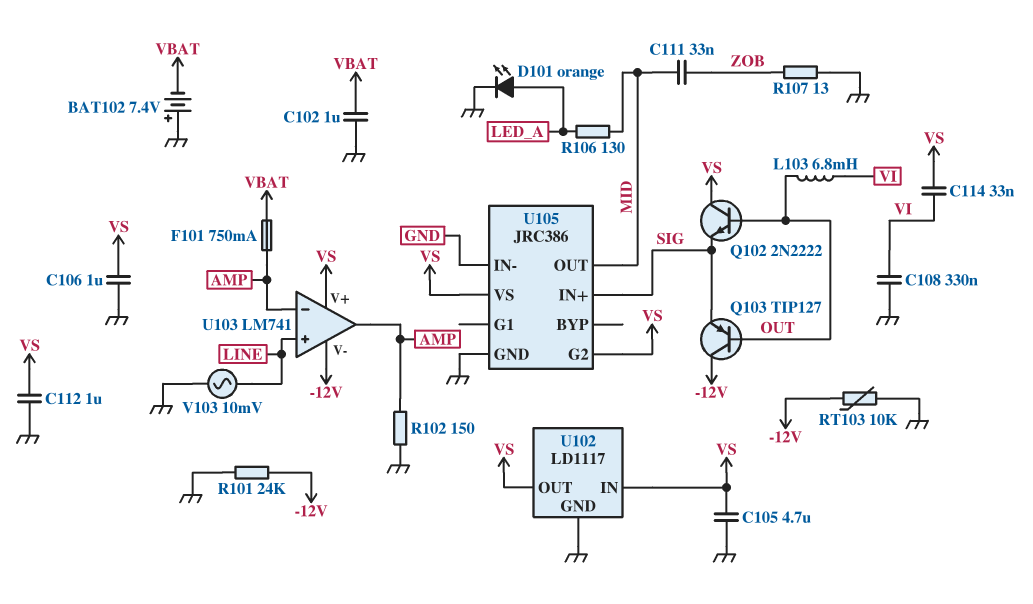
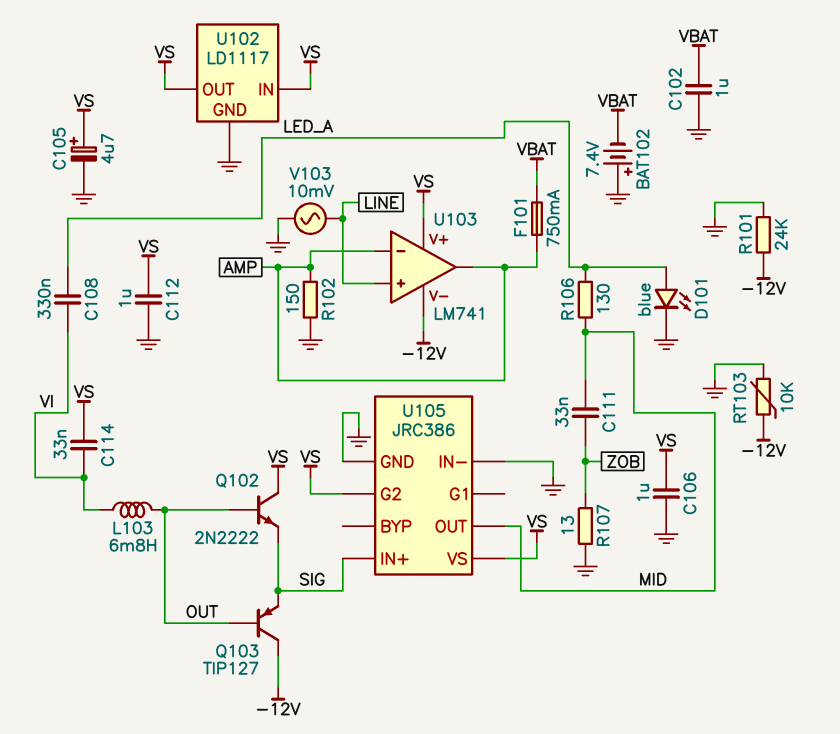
C105: 4.7uF (GND, VS) -> 4.7uF (plus VS, minus GND)
C108: 330nF (GND, VI) -> 330nF (LED_A, VI)
D101: LED orange (A LED_A, K GND) -> LED blue (A LED_A, K GND)

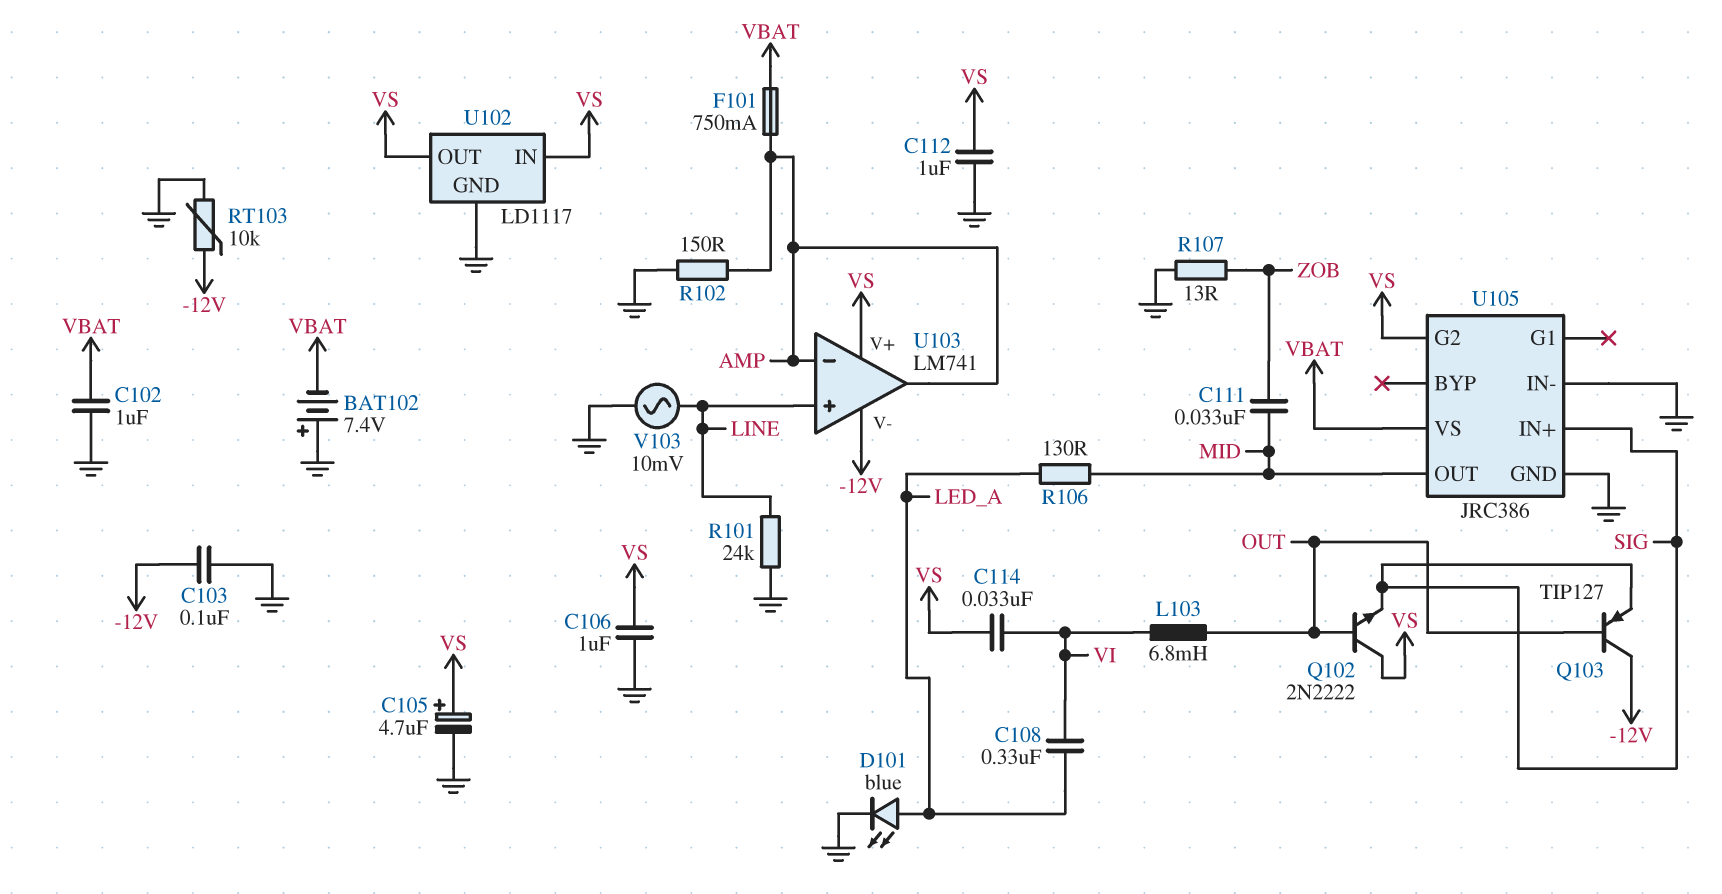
C103: none -> 100nF (-12V, GND)
R101: 24k (-12V, GND) -> 24k (GND, LINE)
U105 pin VS: VS -> VBAT

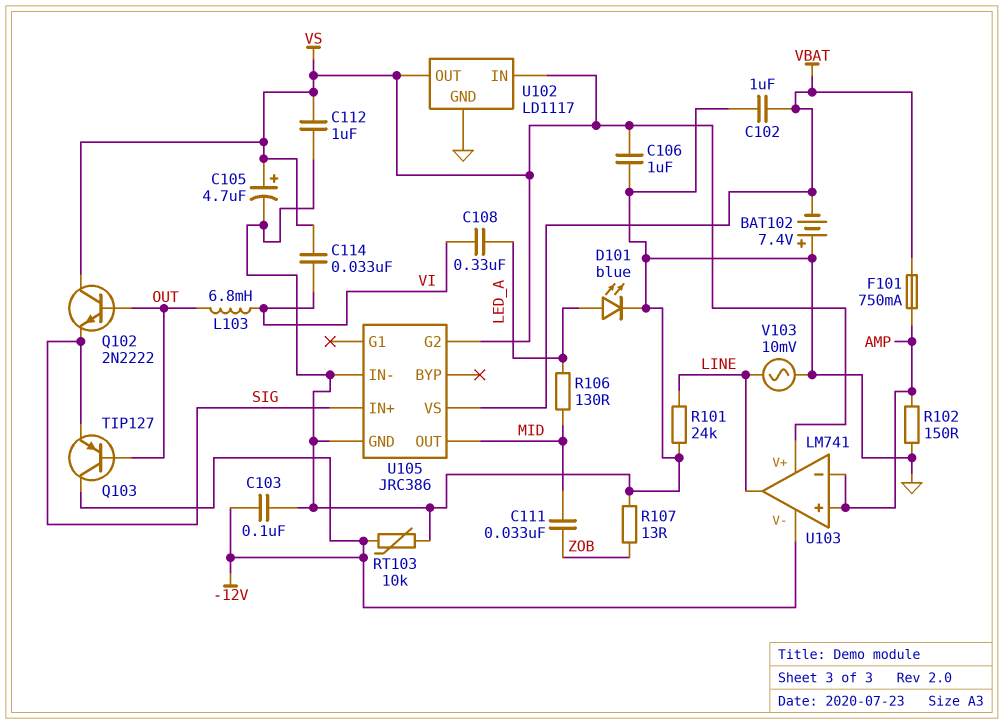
U103 pin in+: LINE -> AMP
U103 pin out: AMP -> LINE

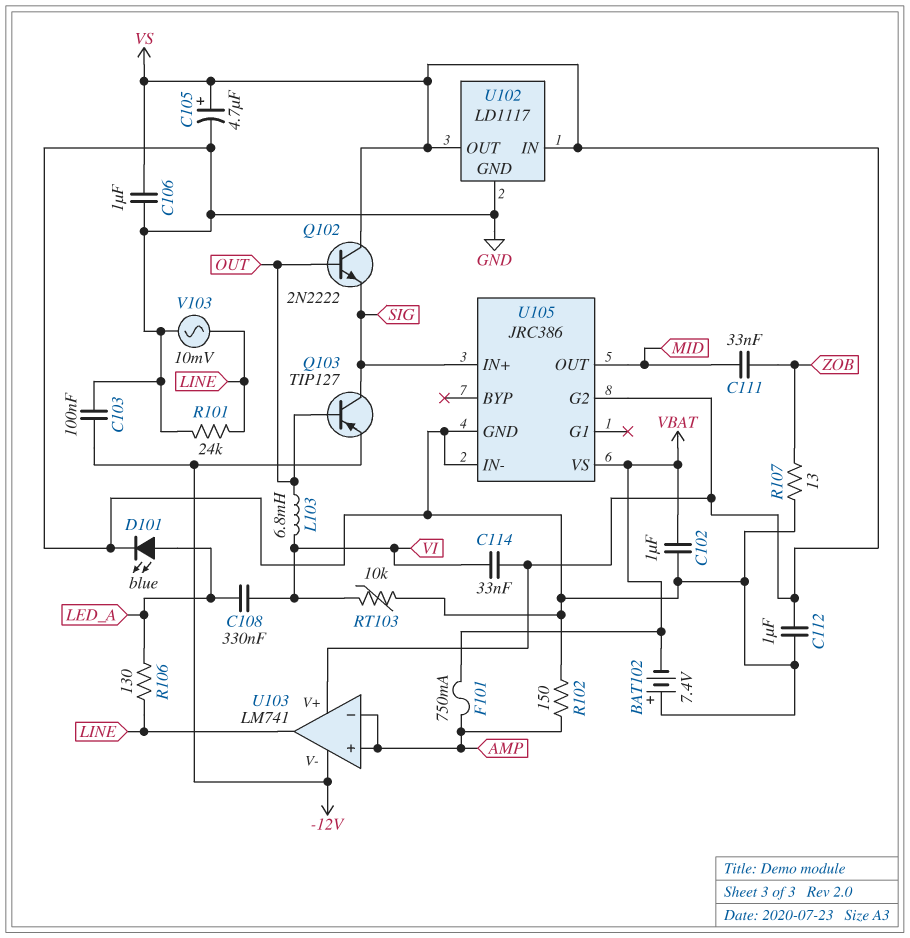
Q103: PNP TIP127 (B OUT, C -12V, E SIG) -> PNP TIP127 (B OUT, C SIG, E -12V)
R106: 130 (LED_A, MID) -> 130 (LED_A, LINE)
RT103: 10k (-12V, GND) -> 10k (GND, VI)

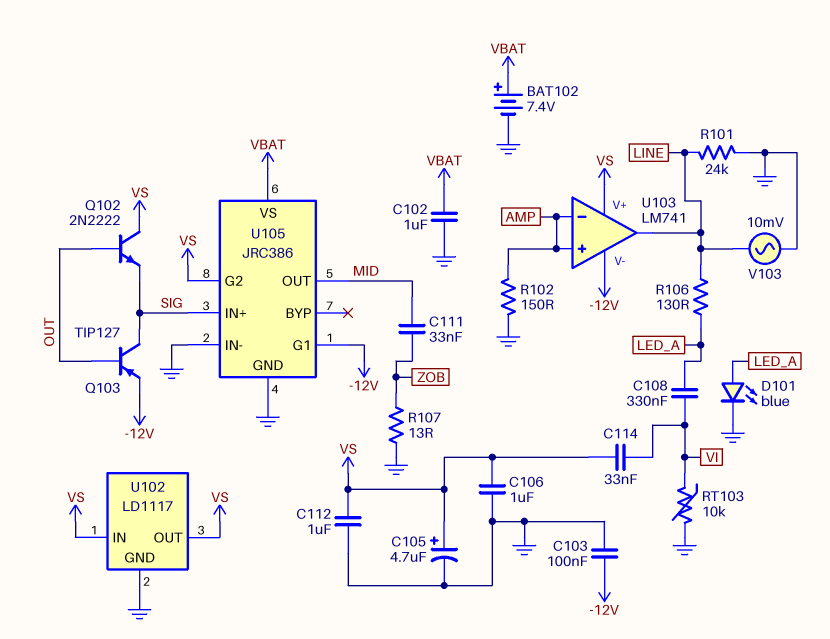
BAT102: 7.4V (plus GND, minus VBAT) -> 7.4V (plus VBAT, minus GND)
F101: 750mA (AMP, VBAT) -> none
L103: 6.8mH (OUT, VI) -> none
U105 pin G1: none -> -12V

